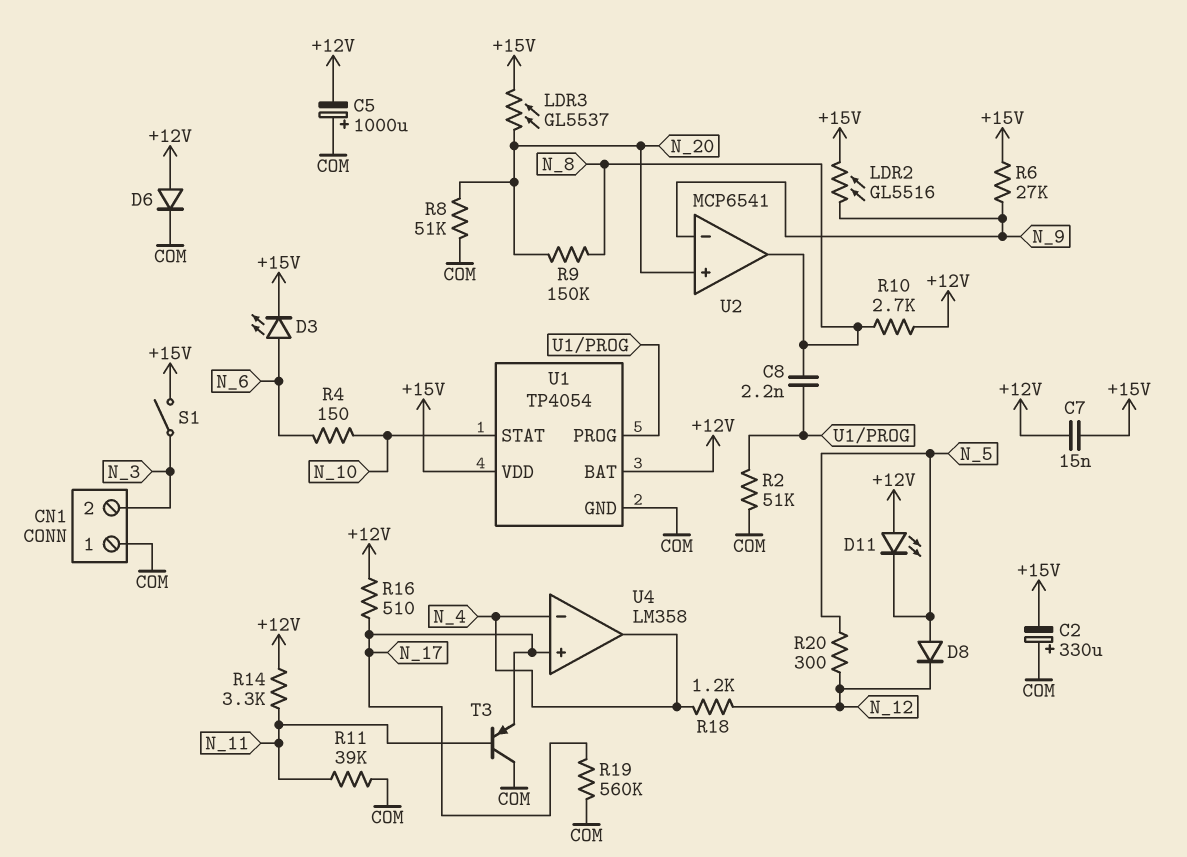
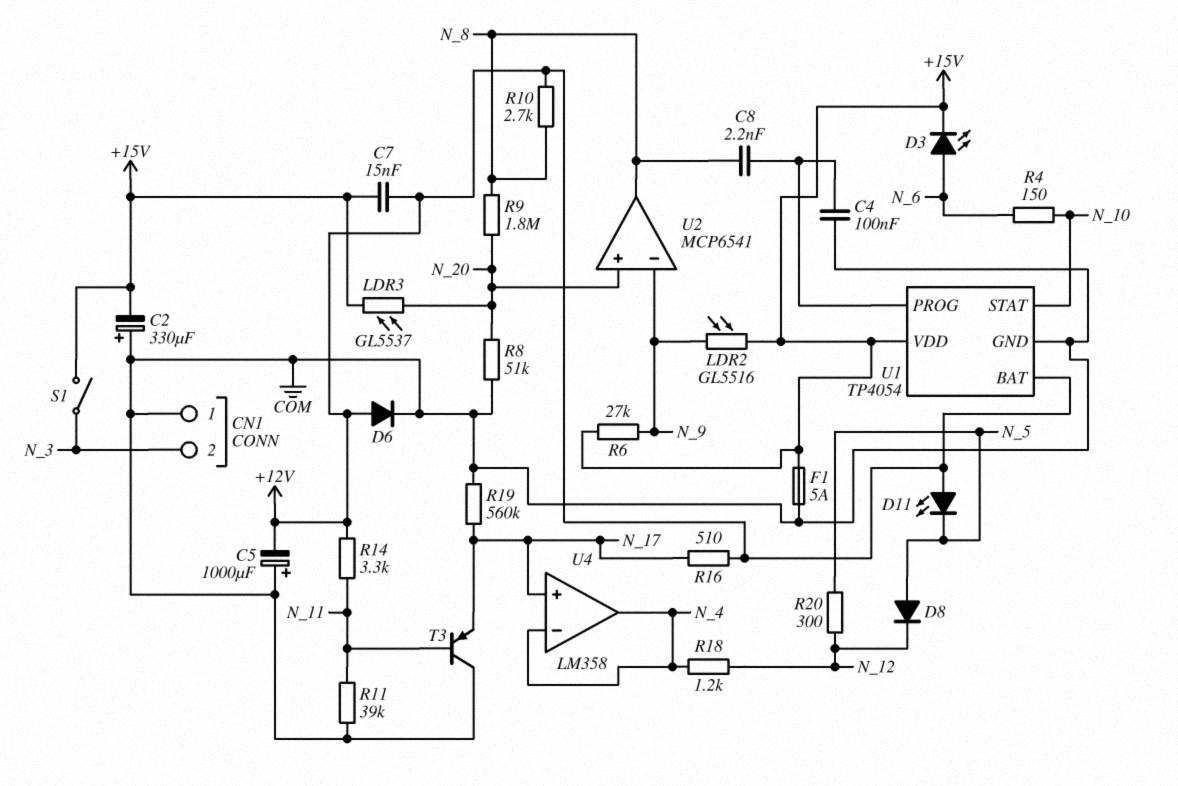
C4: none -> 100nF (COM, U1/PROG)
F1: none -> 5A (+15V, COM)
R2: 51k (COM, U1/PROG) -> none
R9: 150k (N_8, N_20) -> 1.8M (N_8, N_20)

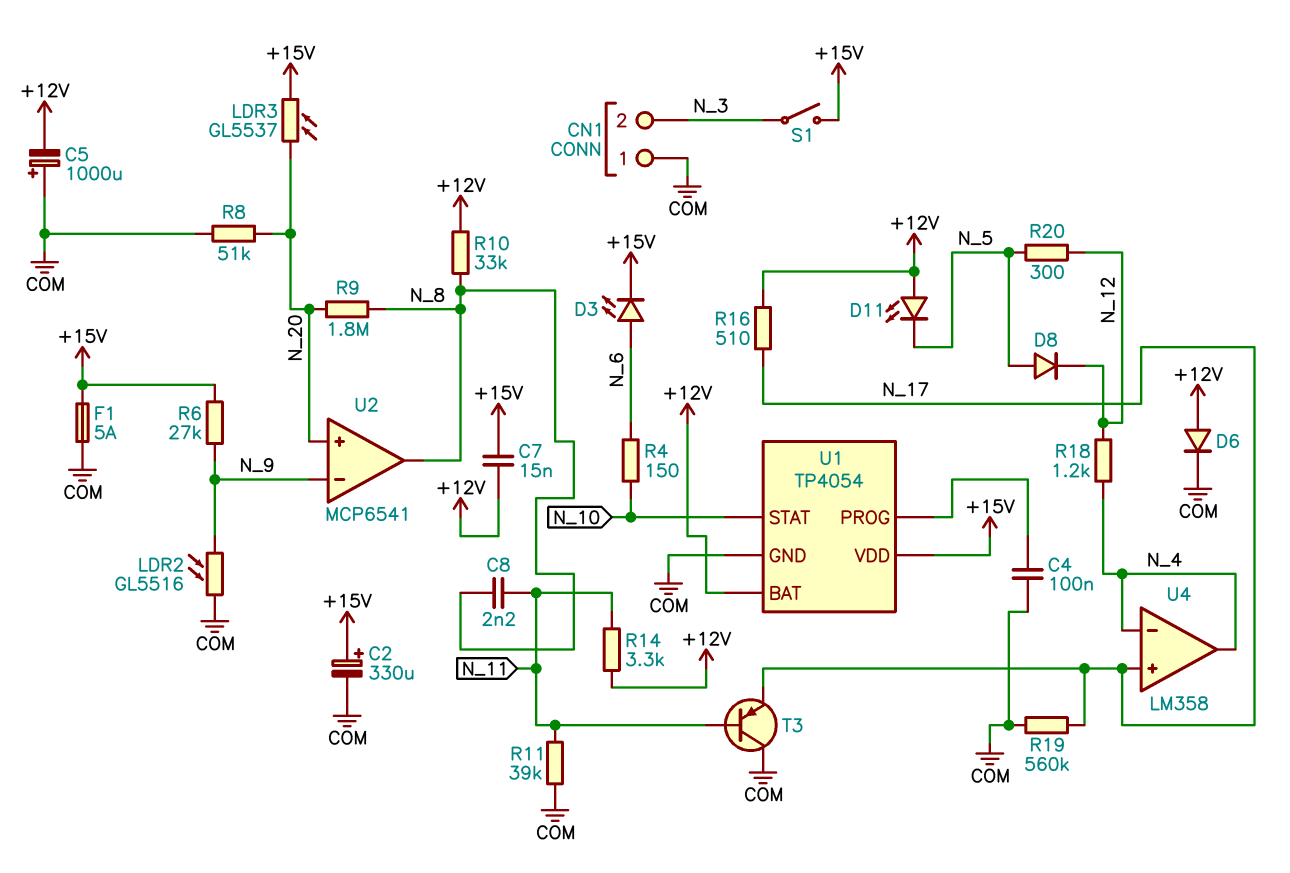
C2: 330uF (plus COM, minus +15V) -> 330uF (plus +15V, minus COM)
C8: 2.2nF (N_8, U1/PROG) -> 2.2nF (N_8, N_11)
LDR2: GL5516 (+15V, N_9) -> GL5516 (COM, N_9)
R10: 2.7k (+12V, N_8) -> 33k (+12V, N_8)

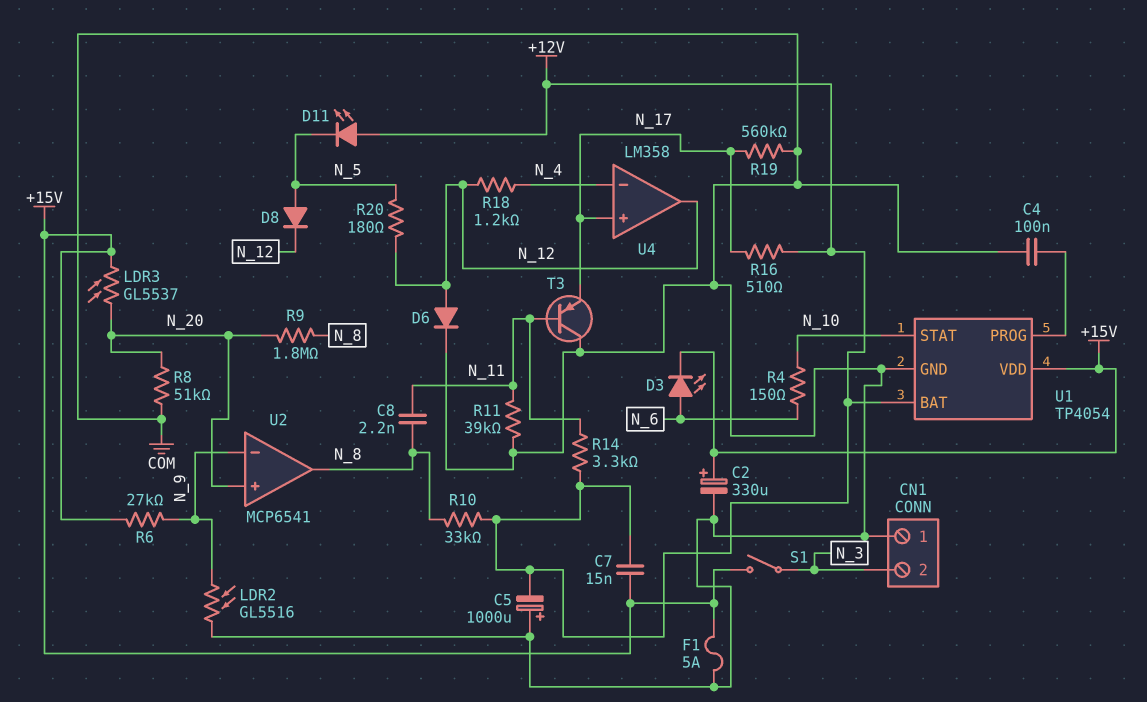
D6: diode (A +12V, K COM) -> diode (A N_12, K COM)
R20: 300 (N_5, N_12) -> 180 (N_5, N_12)
U4 pin out: N_4 -> N_12

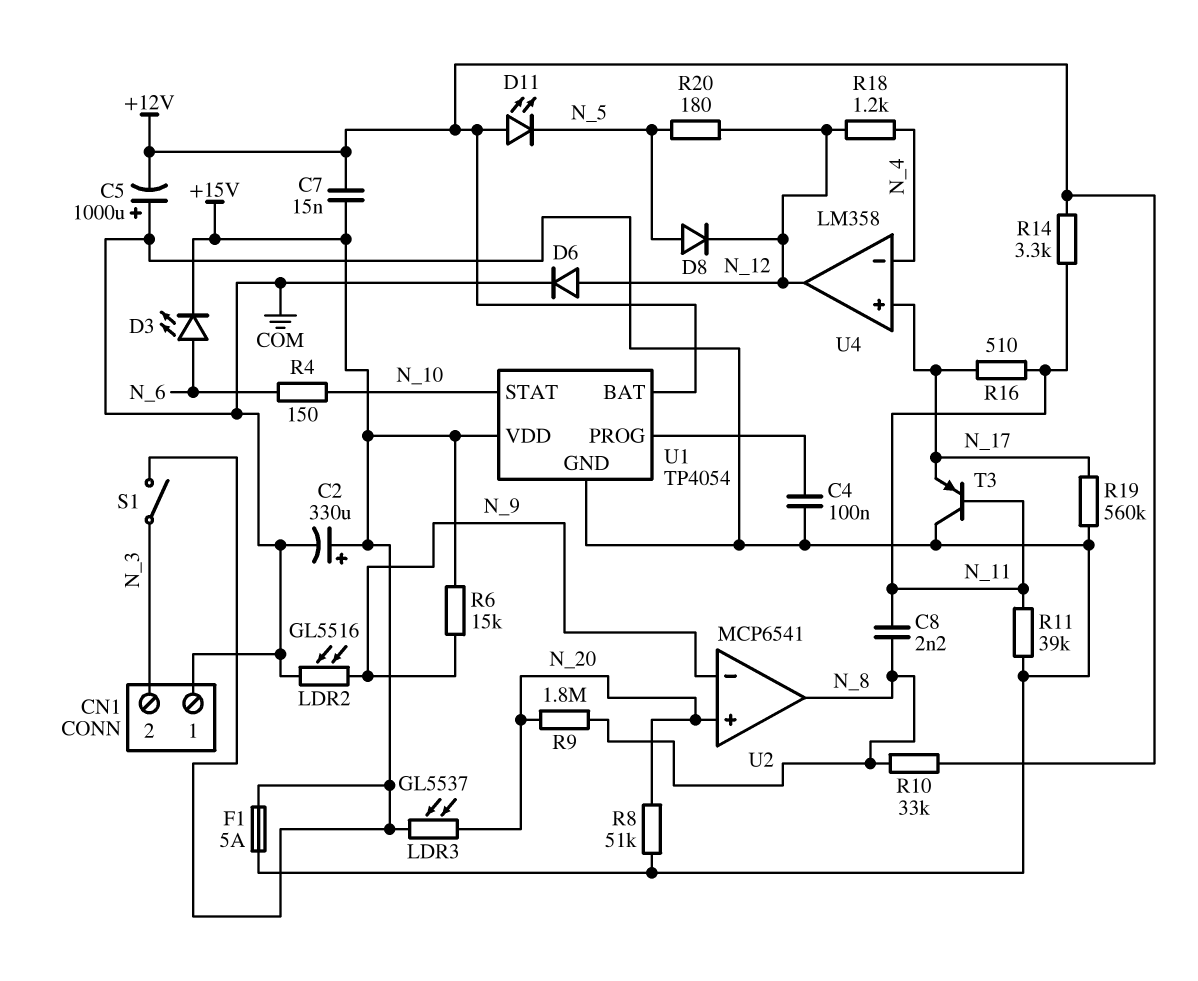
R6: 27k (+15V, N_9) -> 15k (+15V, N_9)
R16: 510 (+12V, N_17) -> 510 (N_11, N_17)

